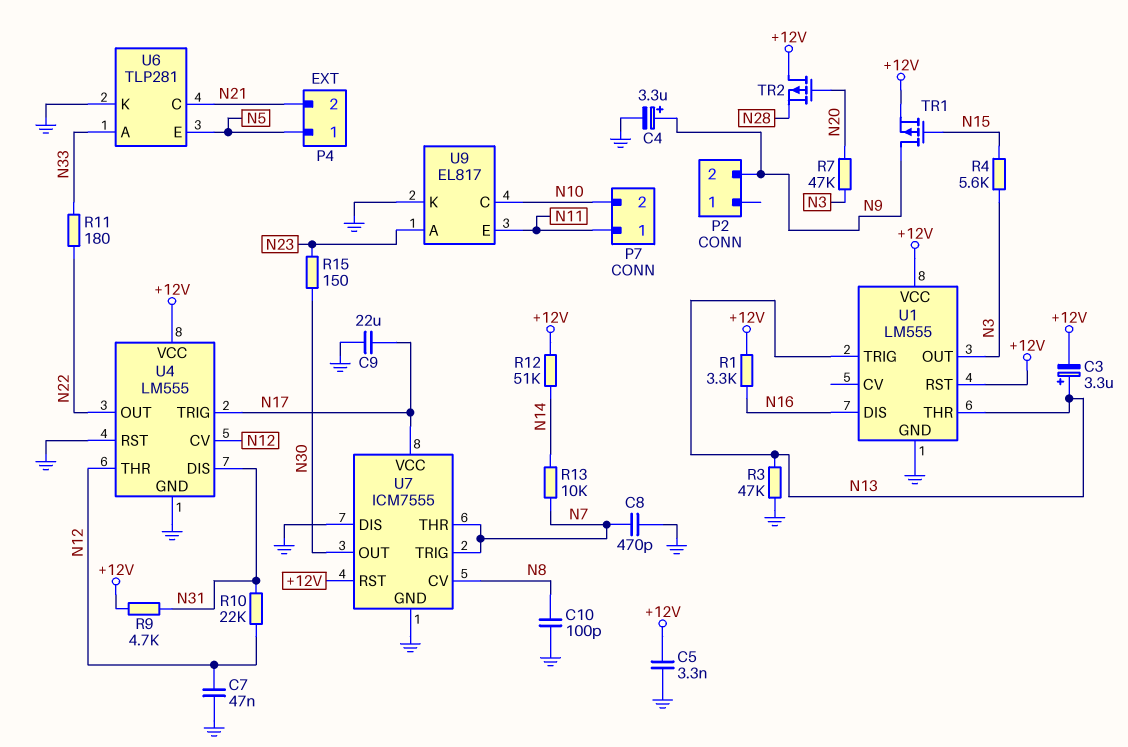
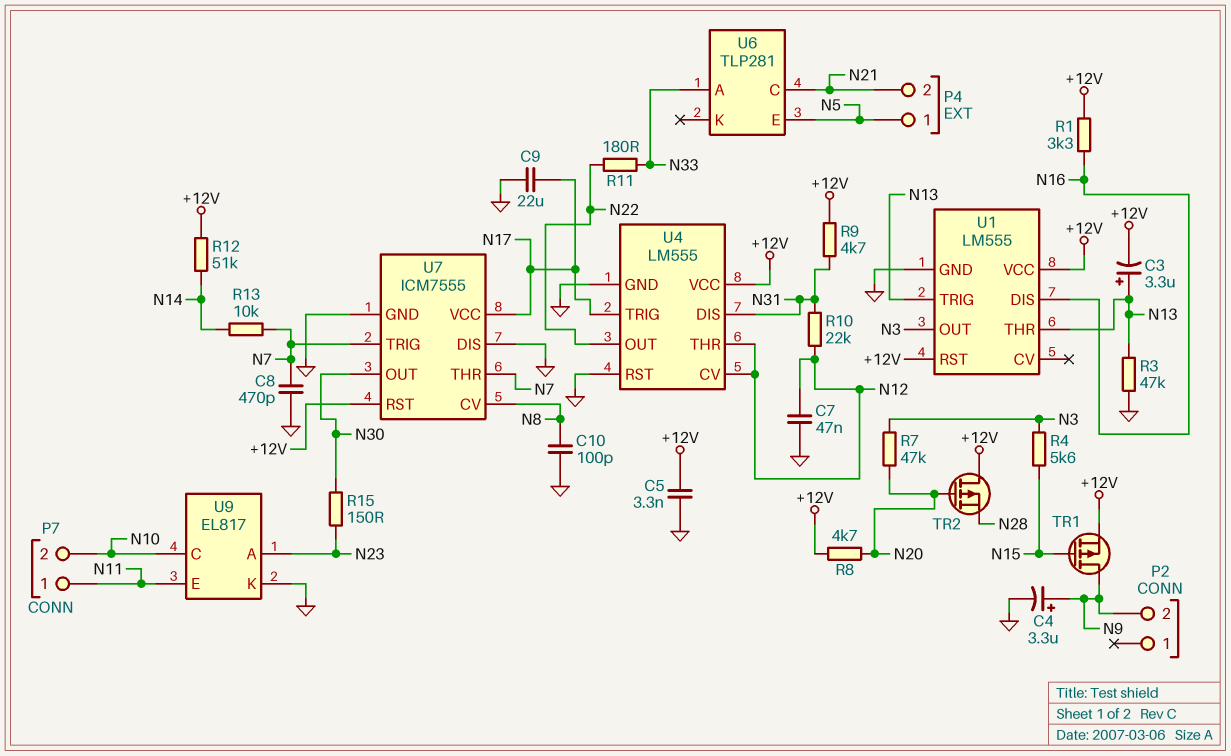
R8: none -> 4.7k (+12V, N20)
U6 pin K: GND -> none

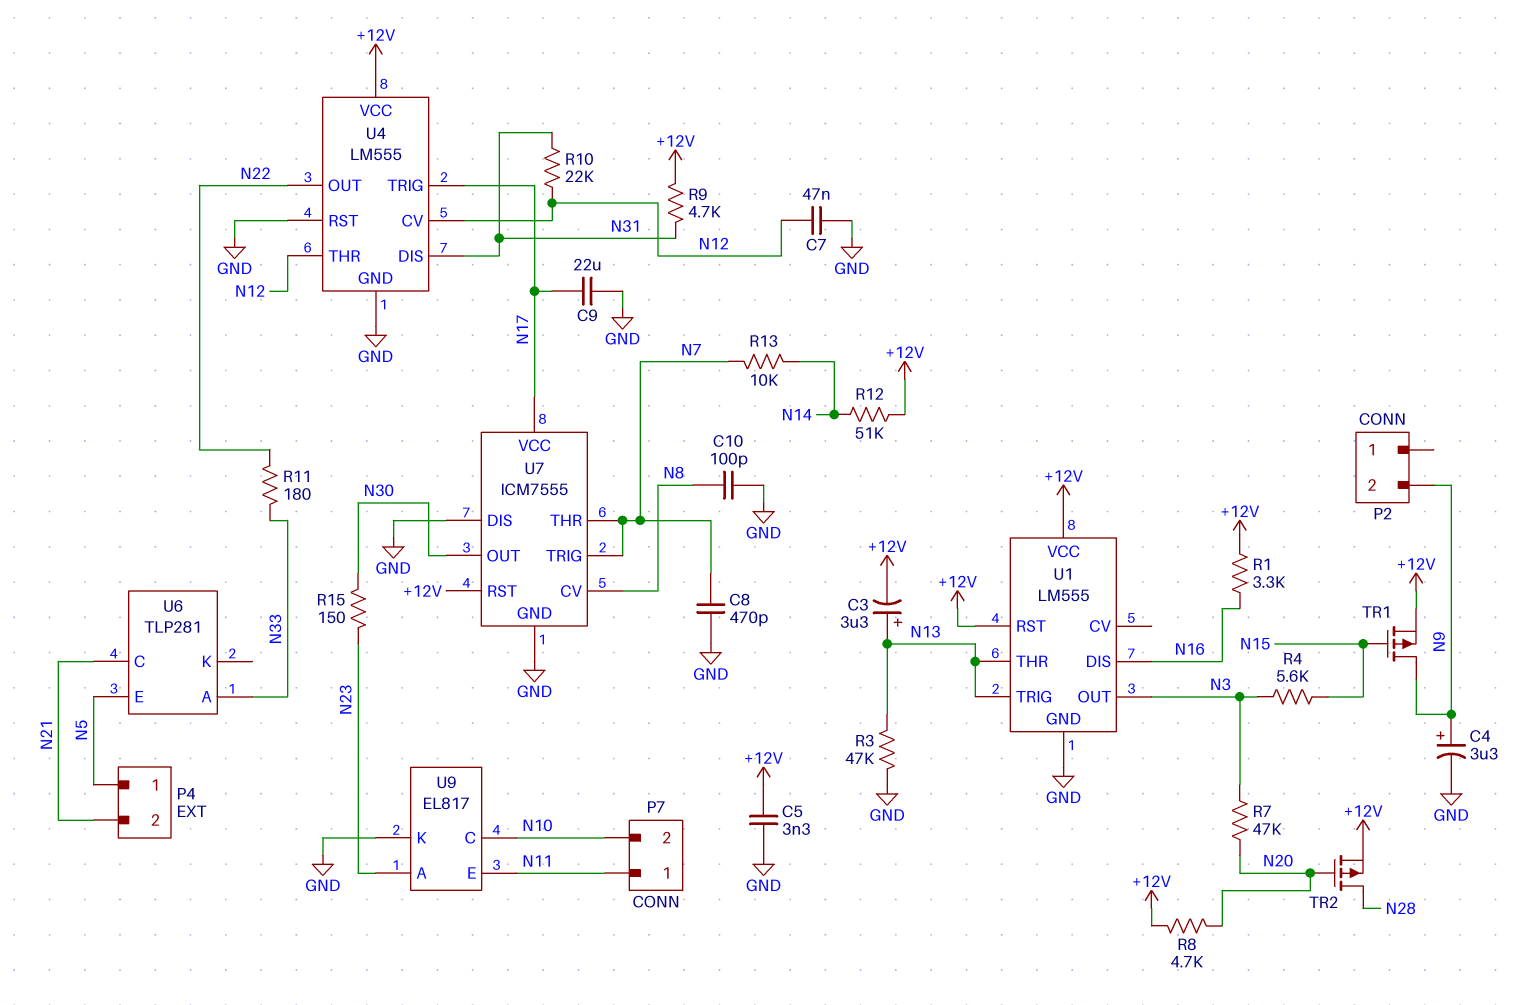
TR2: PMOS (G N20, D +12V, S N28) -> PMOS (G N20, D N28, S +12V)

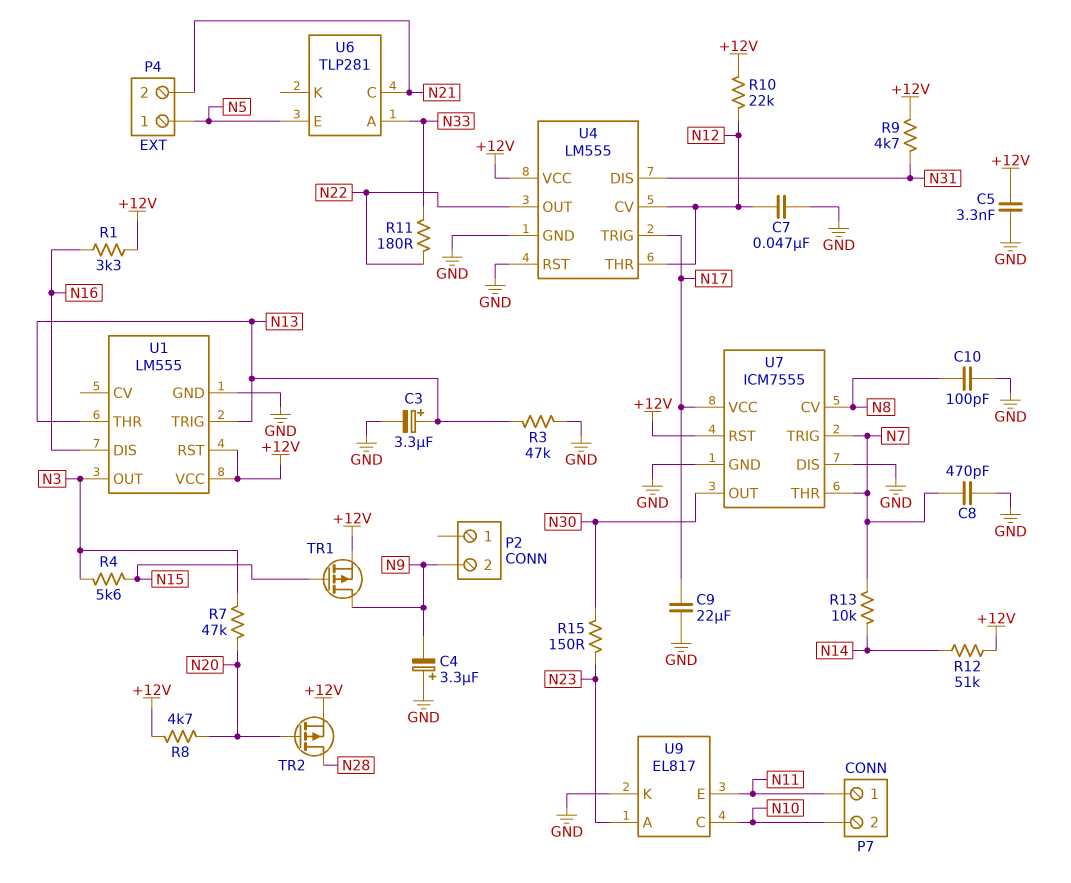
C3: 3.3uF (plus N13, minus +12V) -> 3.3uF (plus N13, minus GND)
C4: 3.3uF (plus N9, minus GND) -> 3.3uF (plus GND, minus N9)
R10: 22k (N12, N31) -> 22k (+12V, N12)

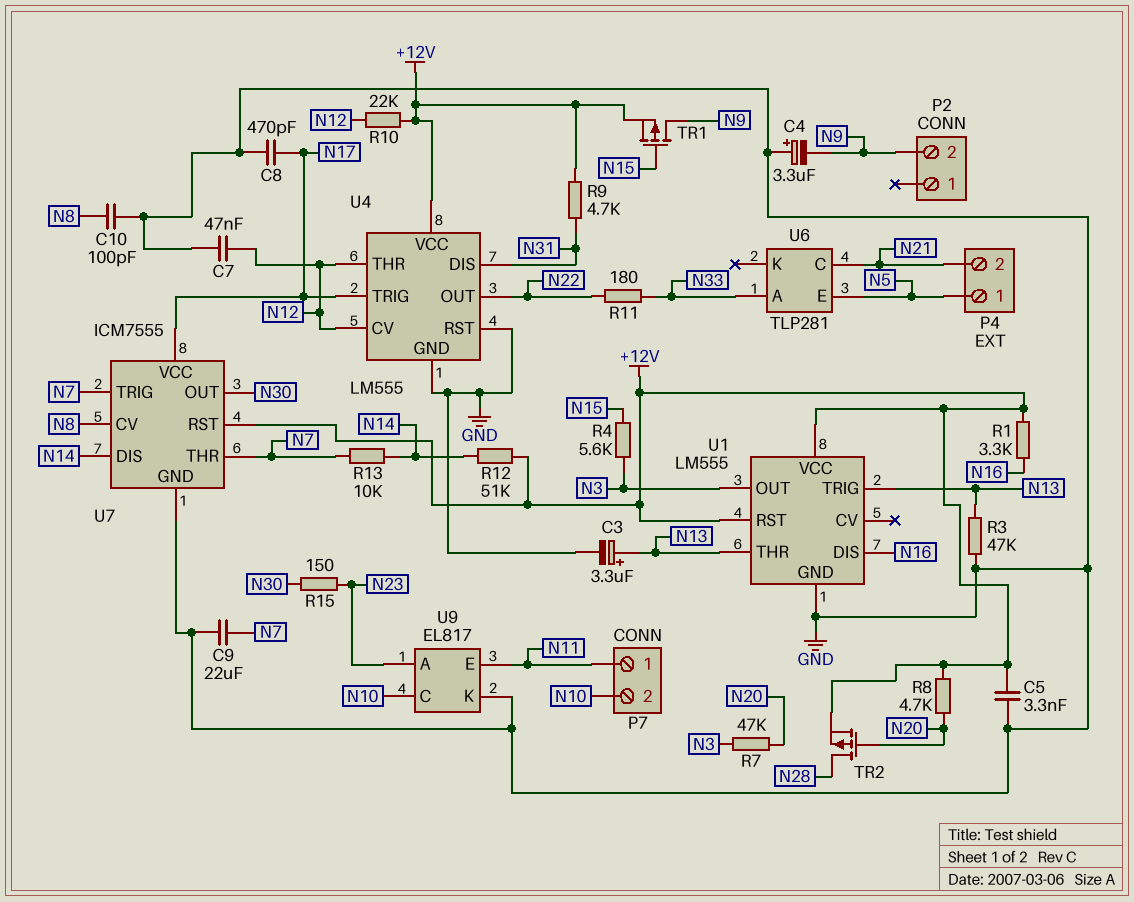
C8: 470pF (GND, N7) -> 470pF (GND, N17)
C9: 22uF (GND, N17) -> 22uF (GND, N7)
U7 pin DIS: GND -> N14

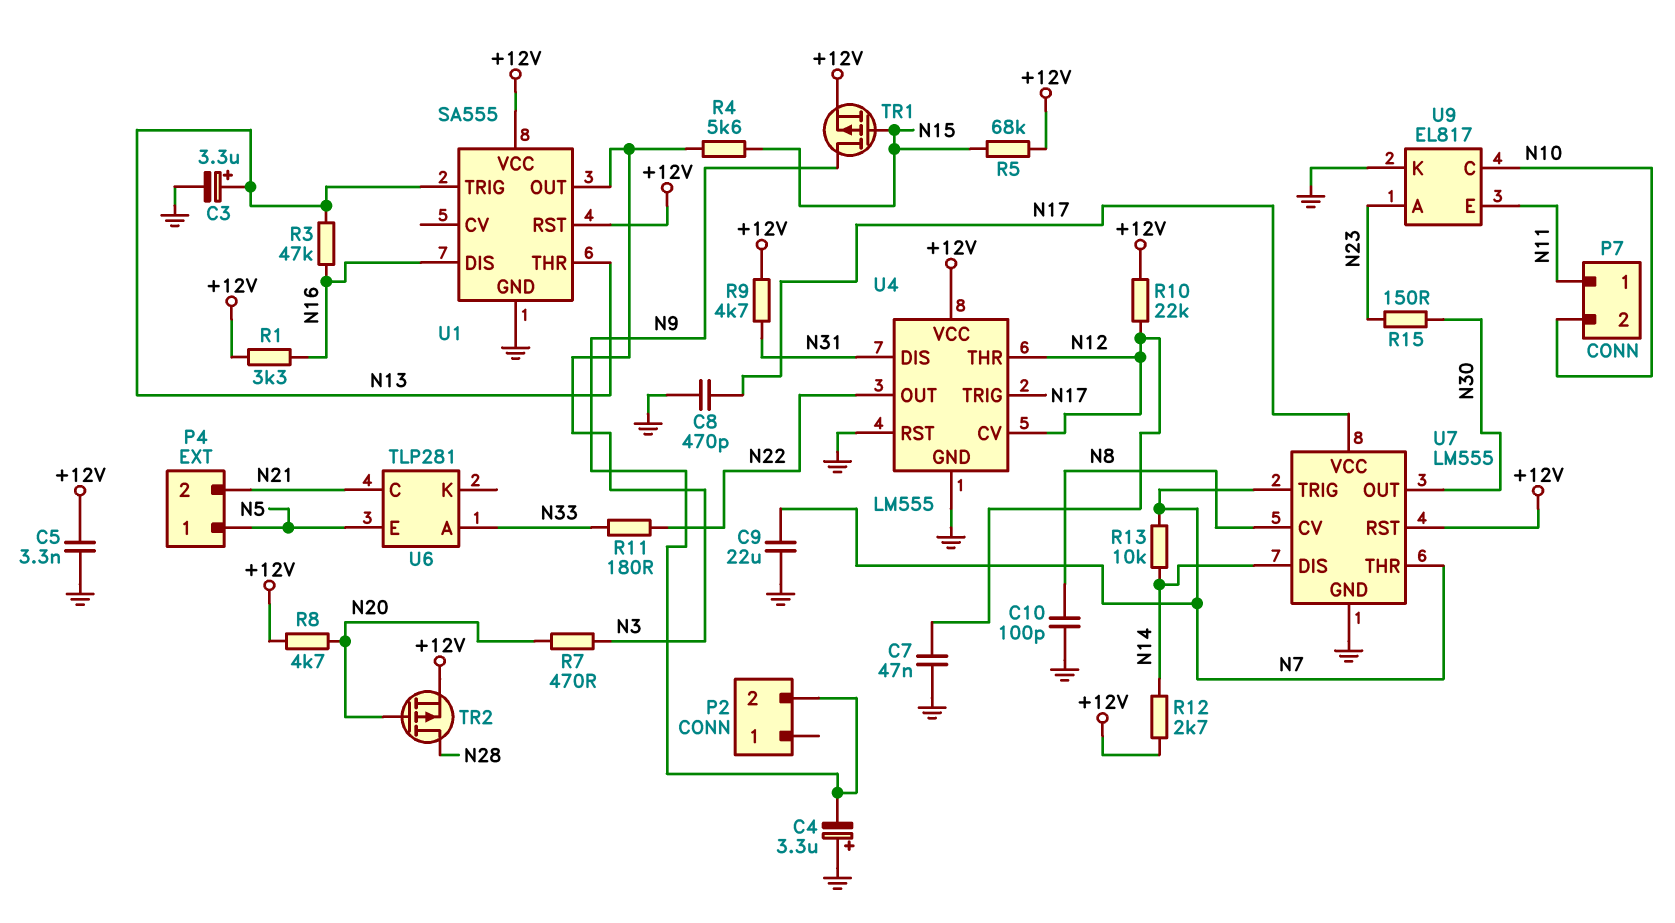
R3: 47k (GND, N13) -> 47k (N13, N16)
R5: none -> 68k (+12V, N15)
R7: 47k (N3, N20) -> 470 (N3, N20)
R12: 51k (+12V, N14) -> 2.7k (+12V, N14)
U1: LM555 -> SA555
U7: ICM7555 -> LM555

